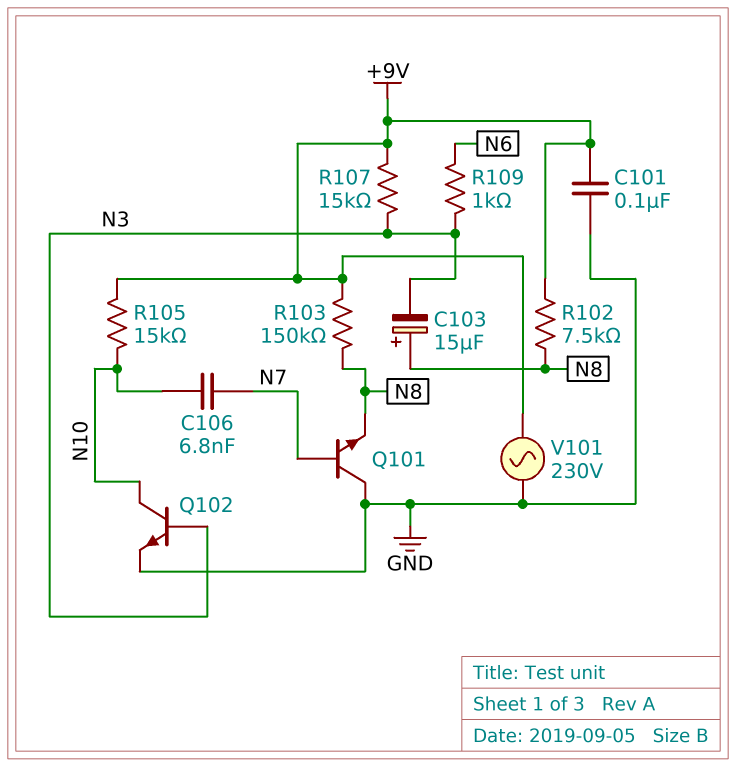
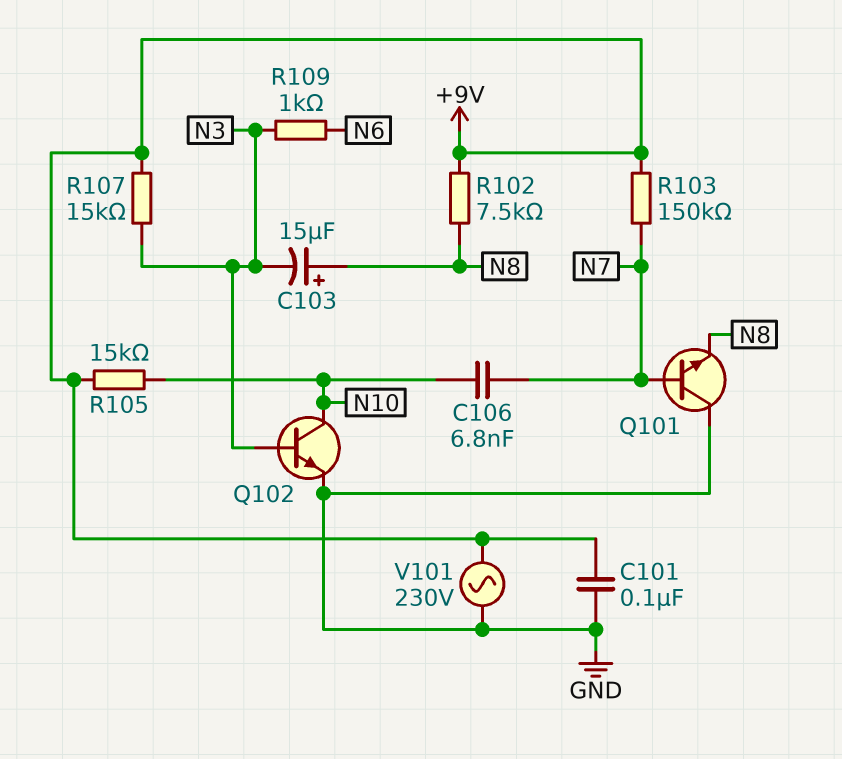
R103: 150k (+9V, N8) -> 150k (+9V, N7)

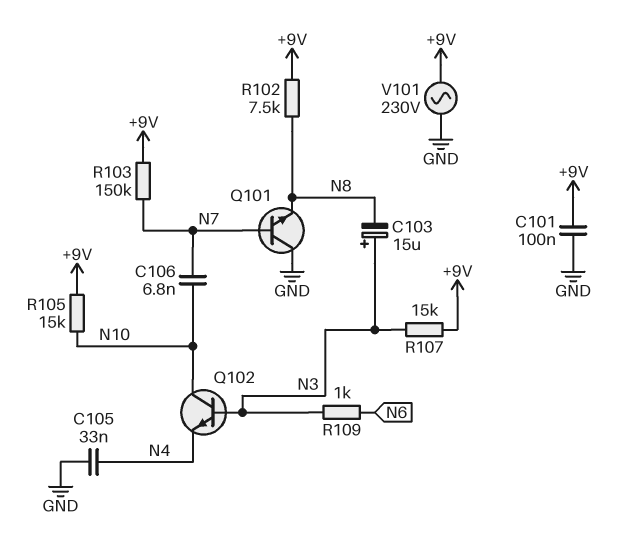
C103: 15uF (plus N8, minus N3) -> 15uF (plus N3, minus N8)
C105: none -> 33nF (GND, N4)
Q102: NPN (B N3, C N10, E GND) -> NPN (B N3, C N10, E N4)

